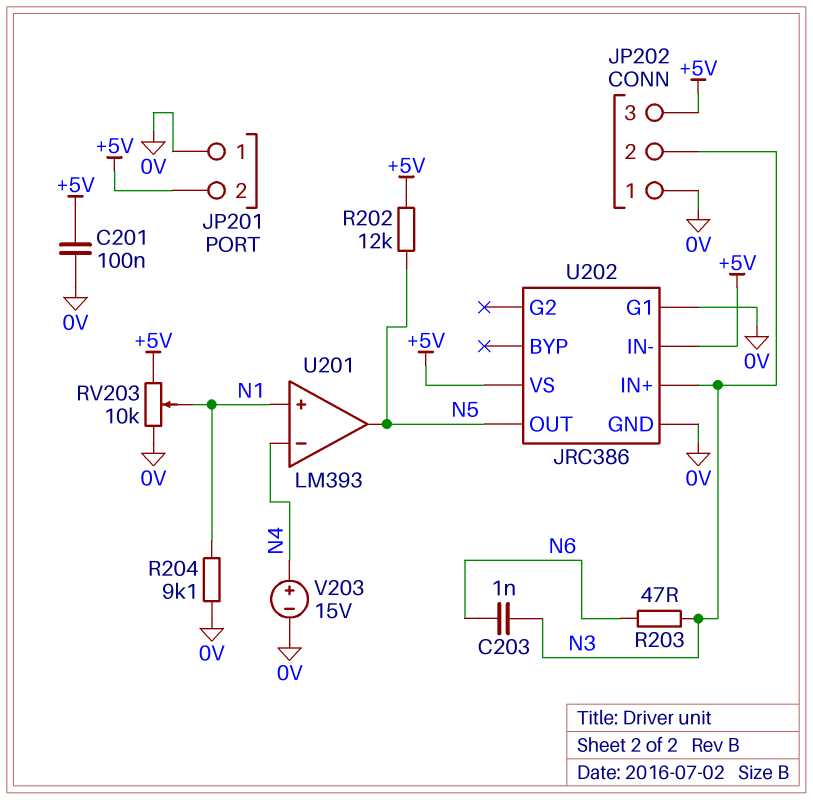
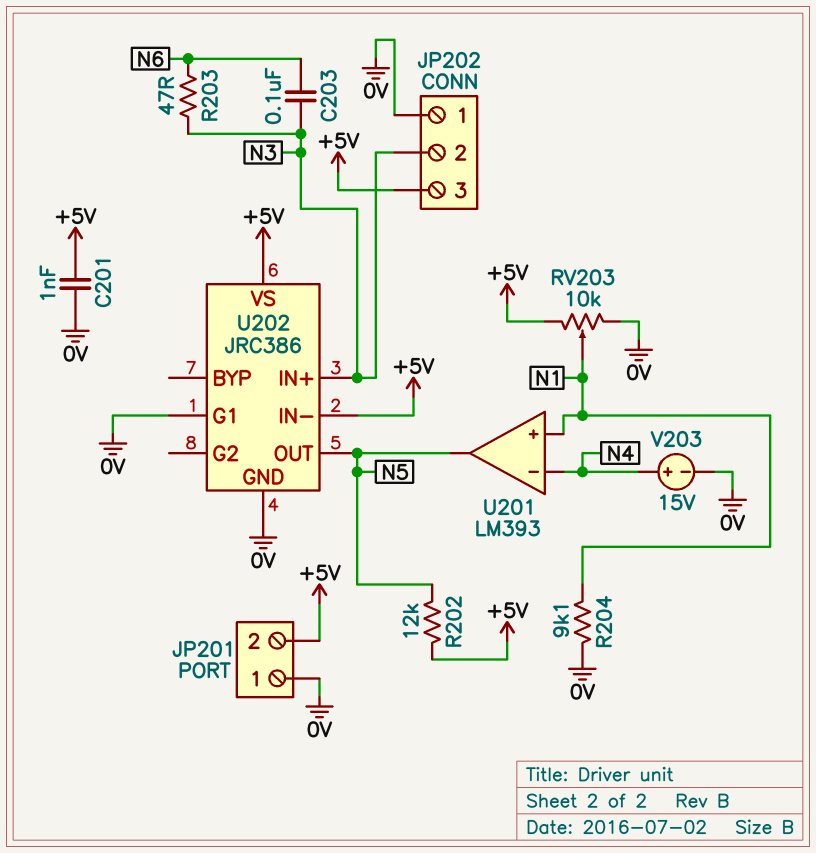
C201: 100nF (+5V, 0V) -> 1nF (+5V, 0V)
C203: 1nF (N3, N6) -> 100nF (N3, N6)

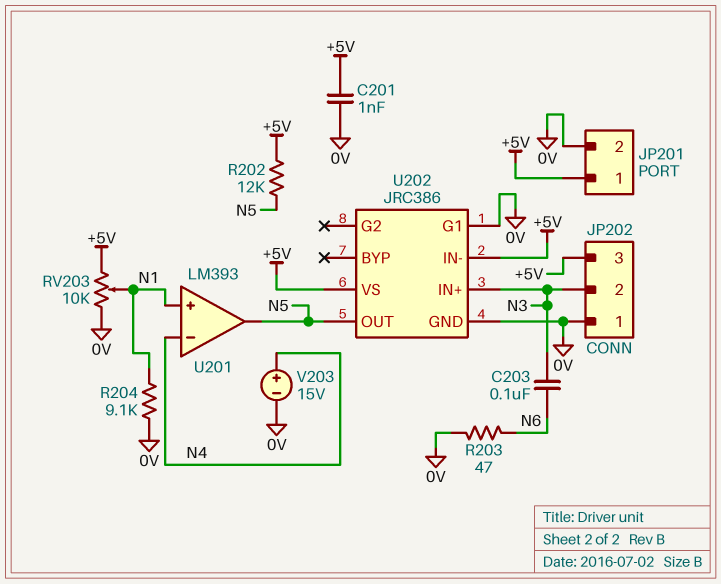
JP201 pin 1: 0V -> +5V
JP201 pin 2: +5V -> 0V
R203: 47 (N3, N6) -> 47 (0V, N6)

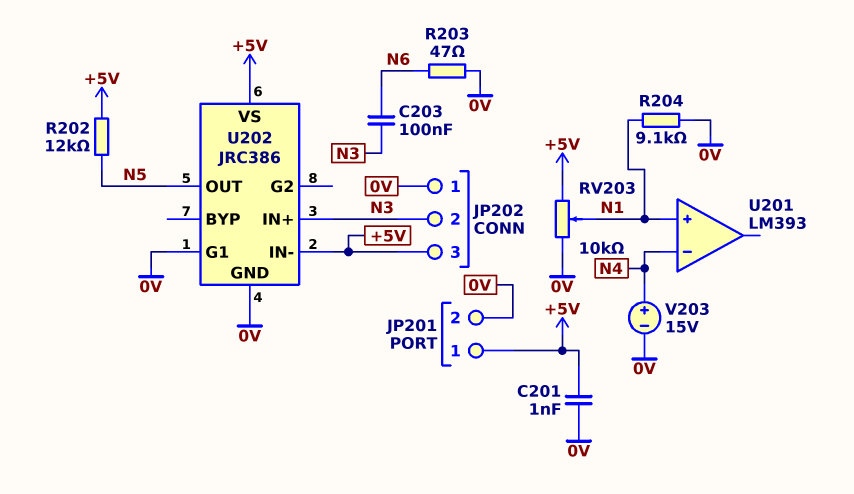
U201 pin out: N5 -> none

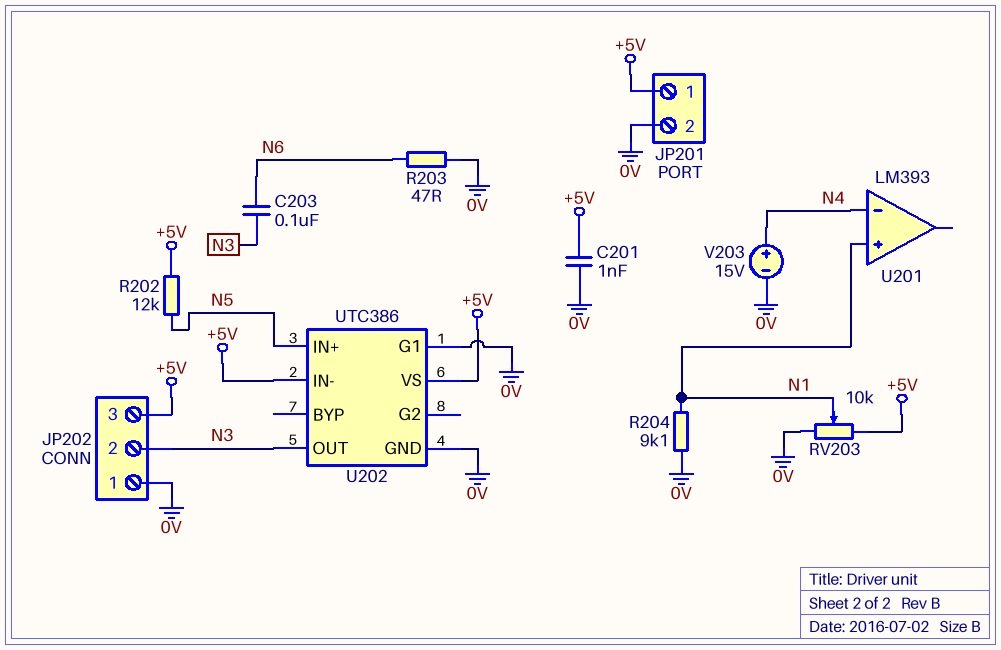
U202: JRC386 -> UTC386
U202 pin IN+: N3 -> N5
U202 pin OUT: N5 -> N3

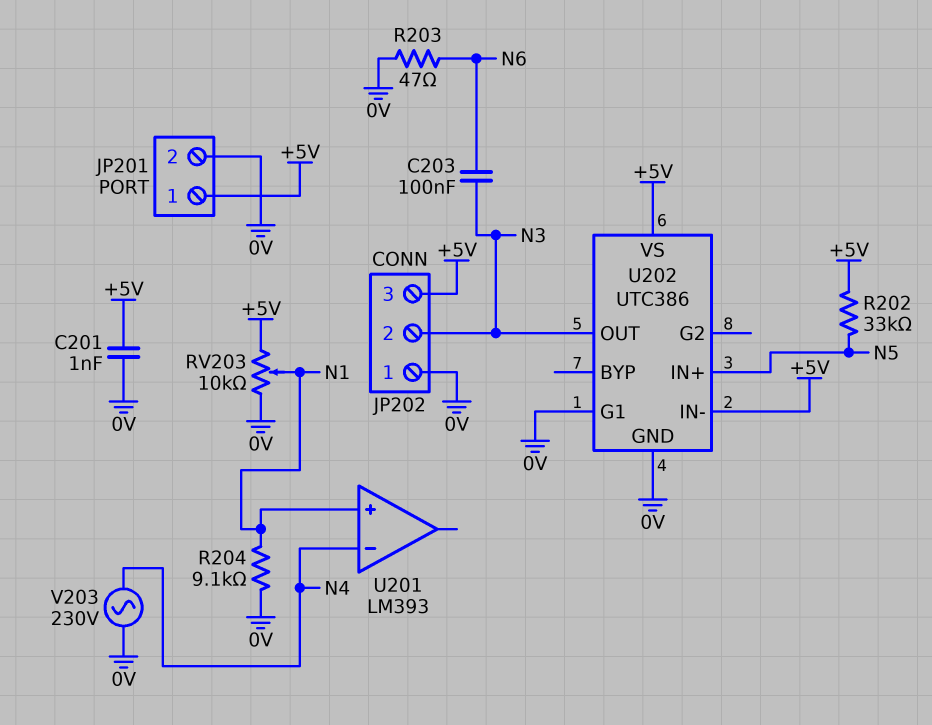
R202: 12k (+5V, N5) -> 33k (+5V, N5)
V203: 15V (plus N4, minus 0V) -> AC 230V (0V, N4)

